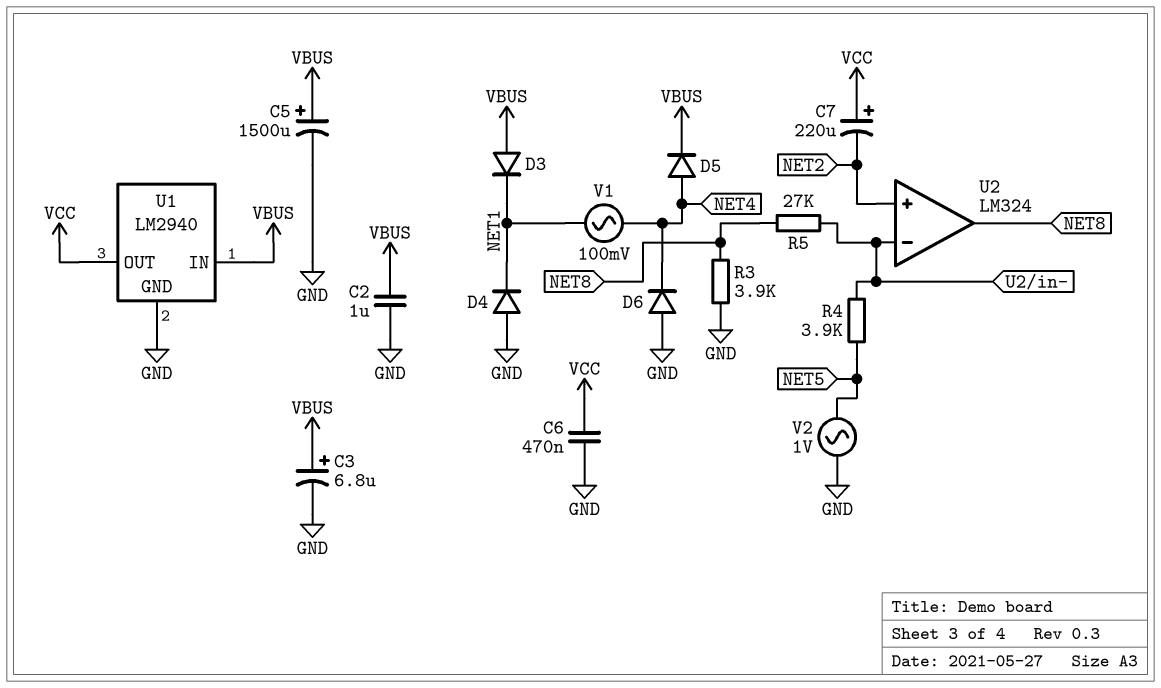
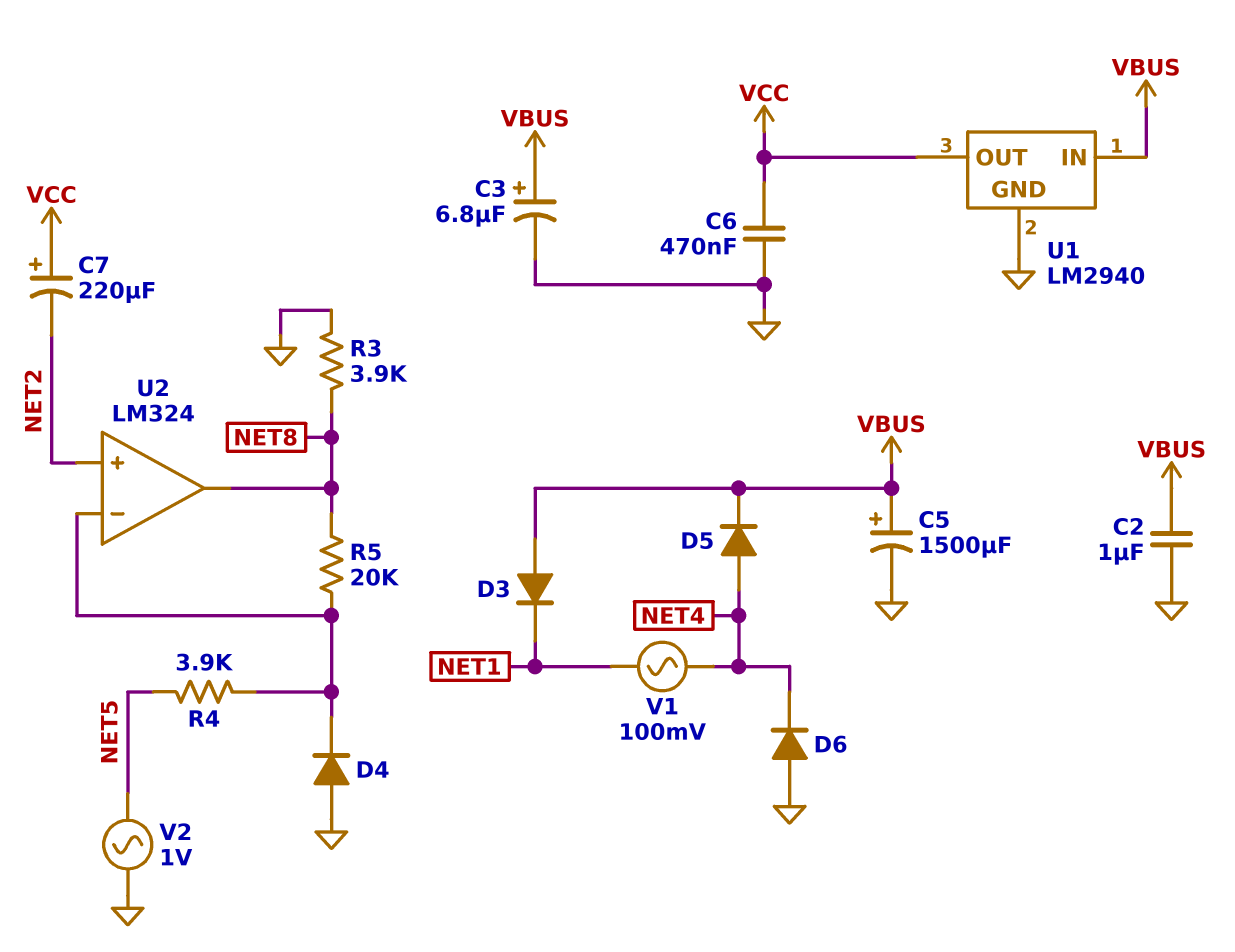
D4: diode (A GND, K NET1) -> diode (A GND, K U2/in-)
R5: 27k (NET8, U2/in-) -> 20k (NET8, U2/in-)

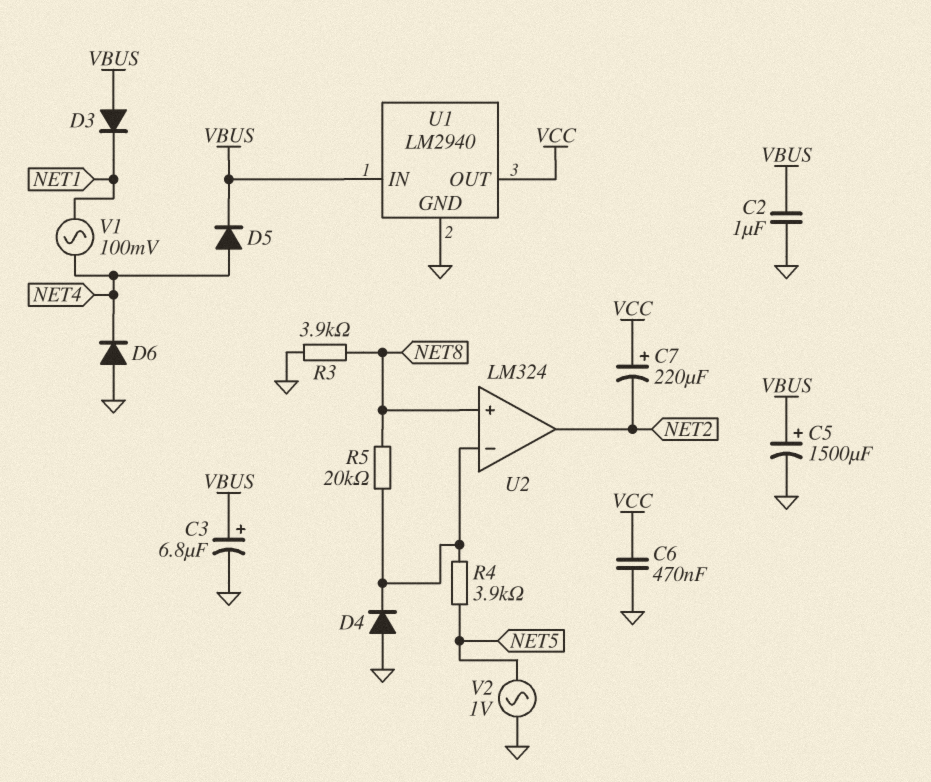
U2 pin in+: NET2 -> NET8
U2 pin out: NET8 -> NET2

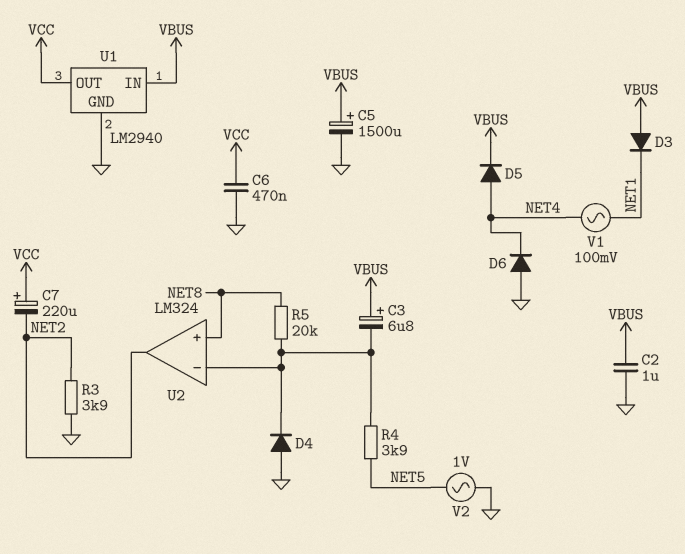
C3: 6.8uF (plus VBUS, minus GND) -> 6.8uF (plus VBUS, minus U2/in-)
R3: 3.9k (GND, NET8) -> 3.9k (GND, NET2)

